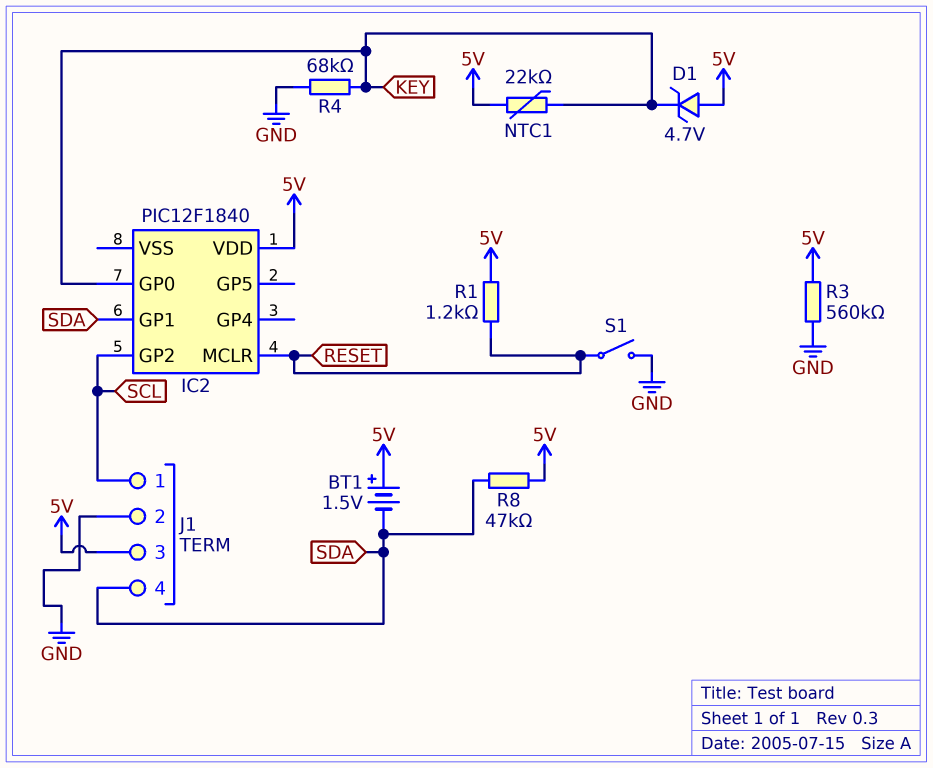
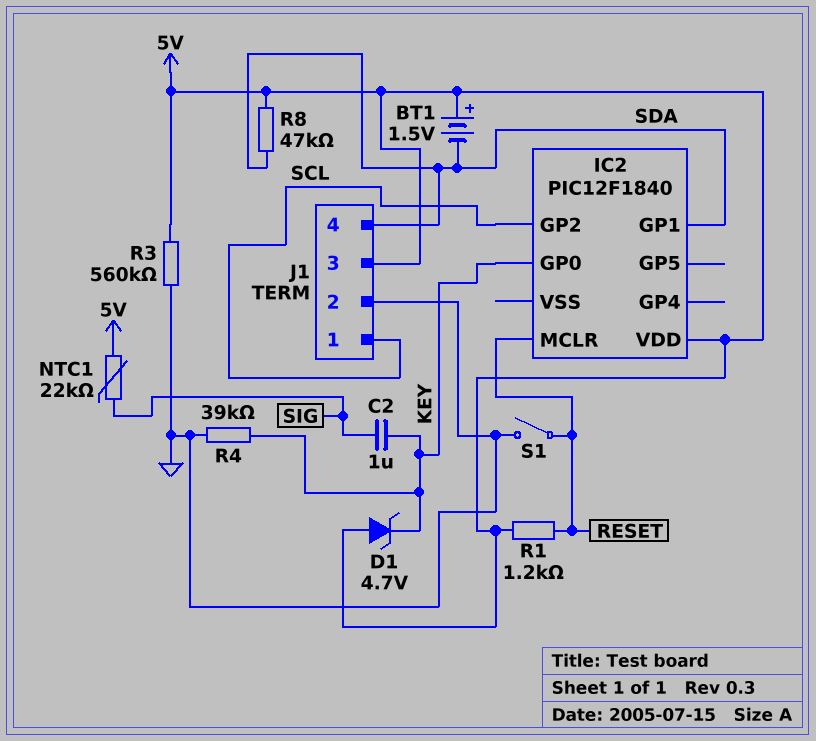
C2: none -> 1uF (KEY, SIG)
NTC1: 22k (5V, KEY) -> 22k (5V, SIG)
R4: 68k (GND, KEY) -> 39k (GND, KEY)

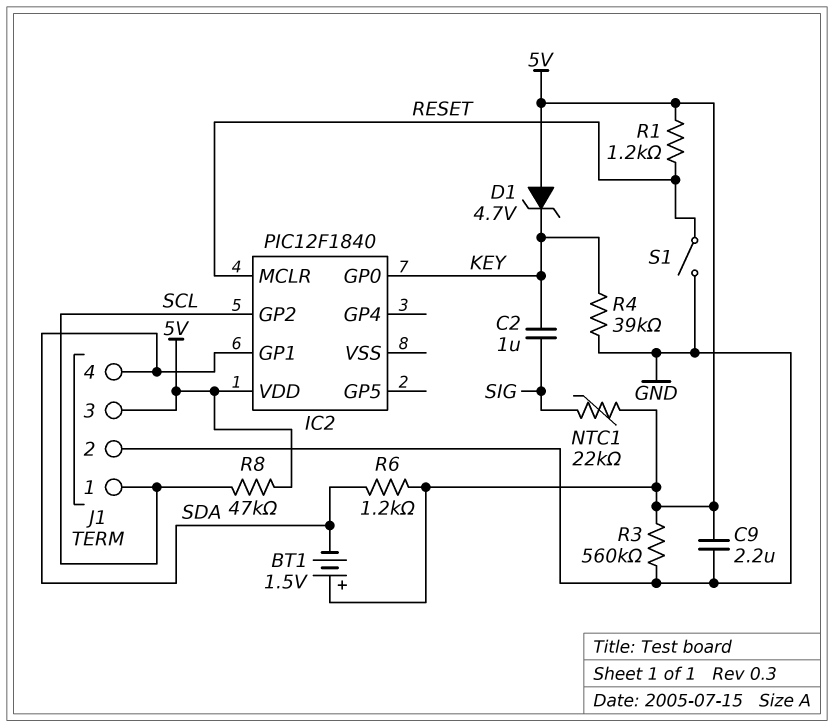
C9: none -> 2.2uF (5V, GND)
R6: none -> 1.2k (5V, SDA)
R8: 47k (5V, SDA) -> 47k (5V, SCL)

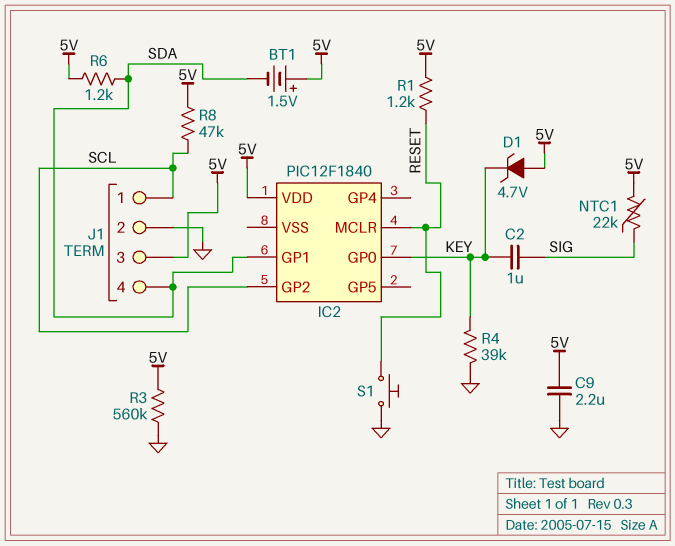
S1: switch (GND, RESET) -> button (GND, RESET)

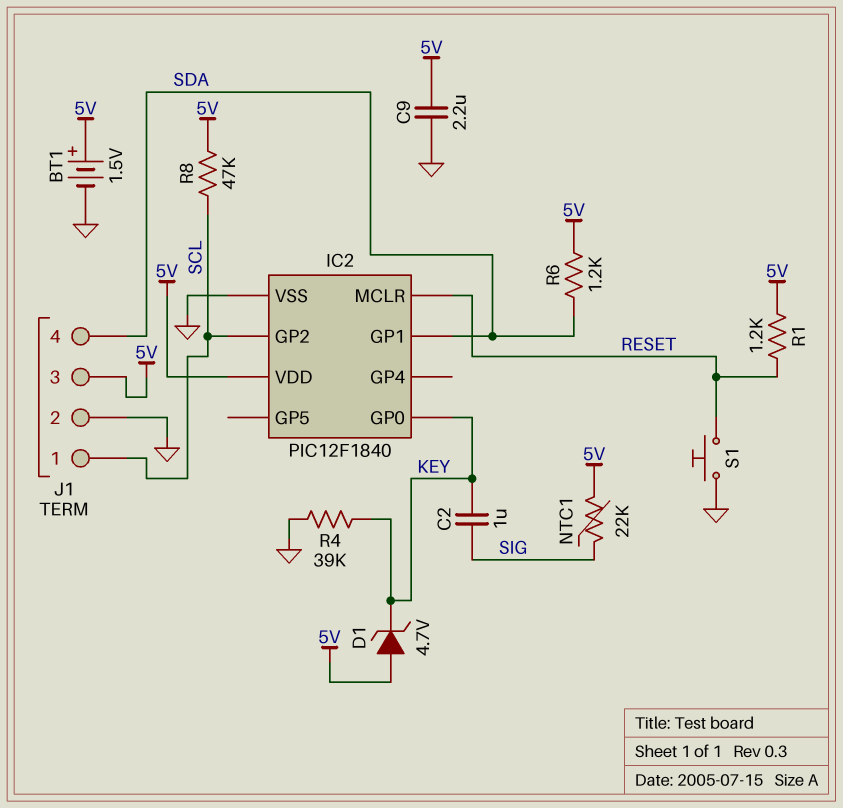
BT1: 1.5V (plus 5V, minus SDA) -> 1.5V (plus 5V, minus GND)
IC2 pin VSS: none -> GND
R3: 560k (5V, GND) -> none

